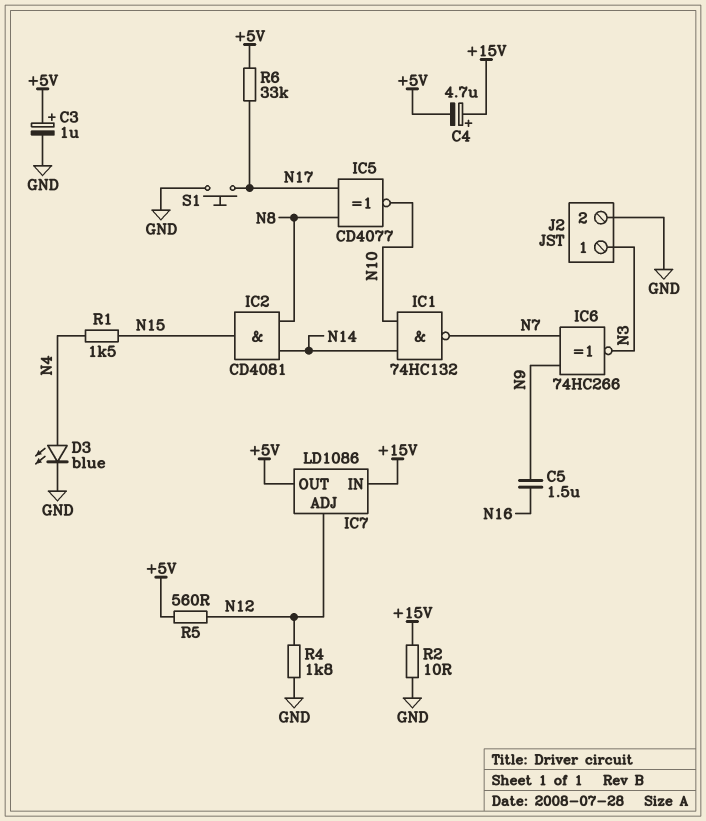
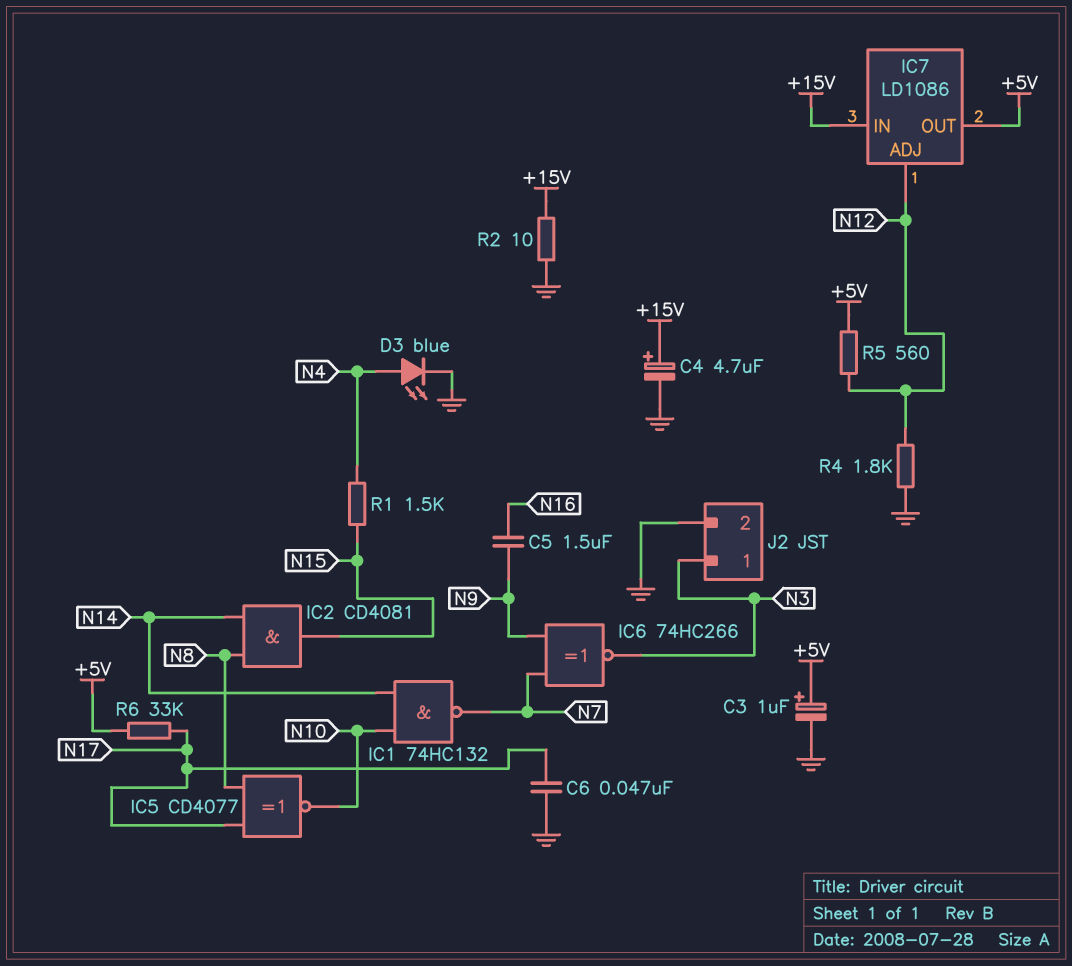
C4: 4.7uF (plus +15V, minus +5V) -> 4.7uF (plus +15V, minus GND)
C6: none -> 47nF (GND, N17)
S1: button (GND, N17) -> none

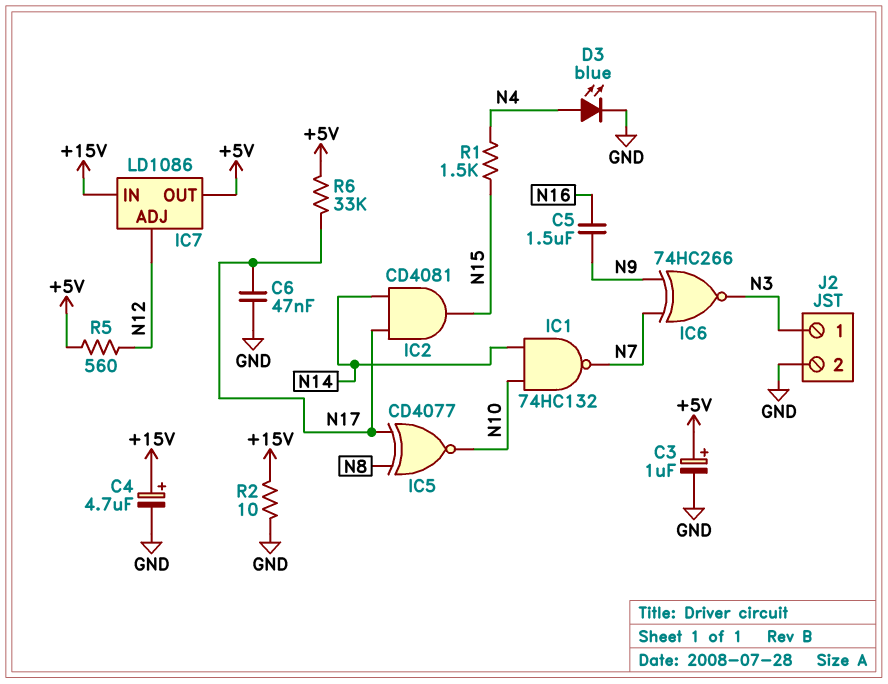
IC2: AND CD4081 (in N8, in N14, out N15) -> AND CD4081 (in N14, in N17, out N15)
R4: 1.8k (GND, N12) -> none

